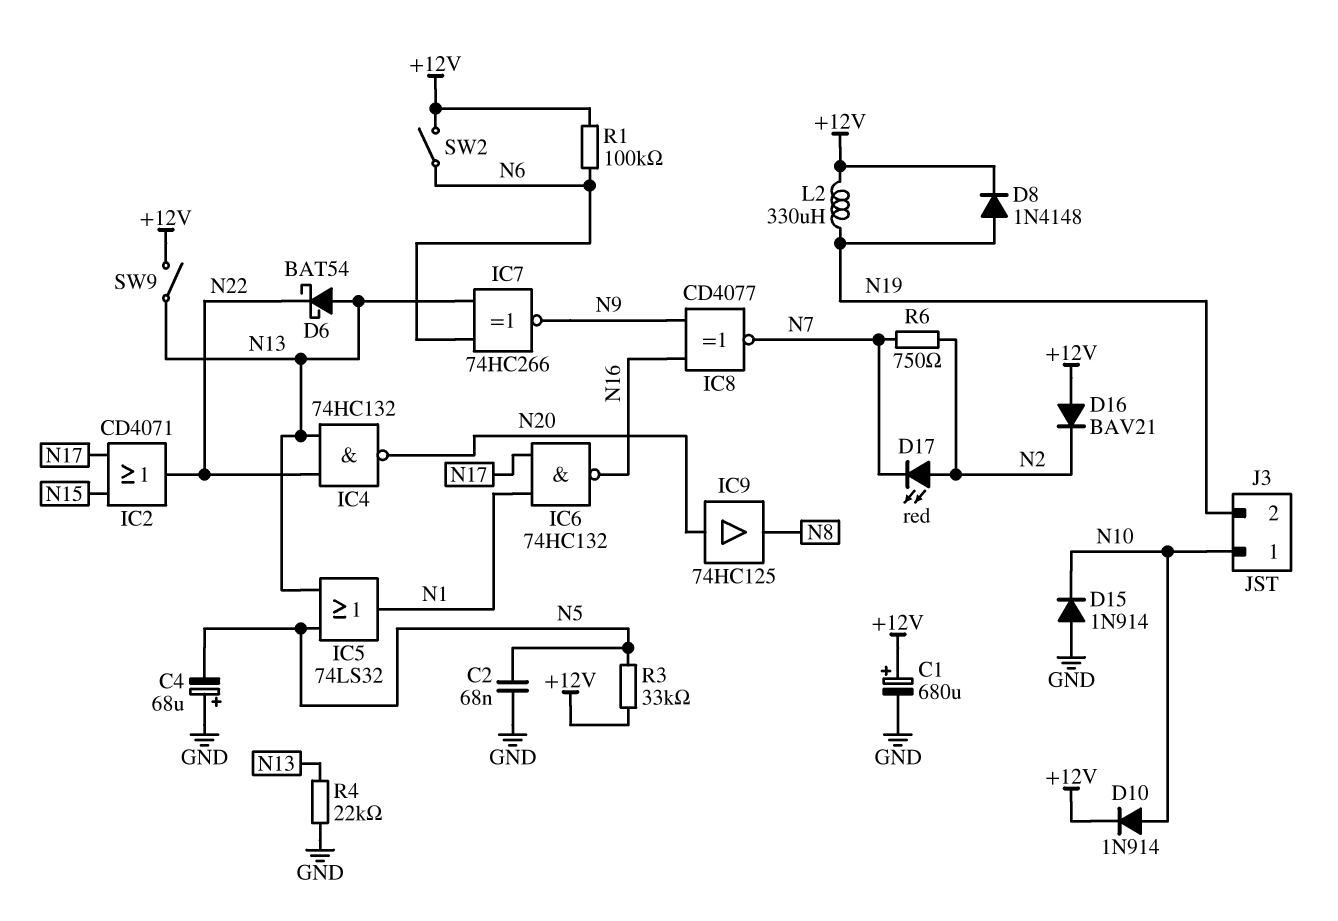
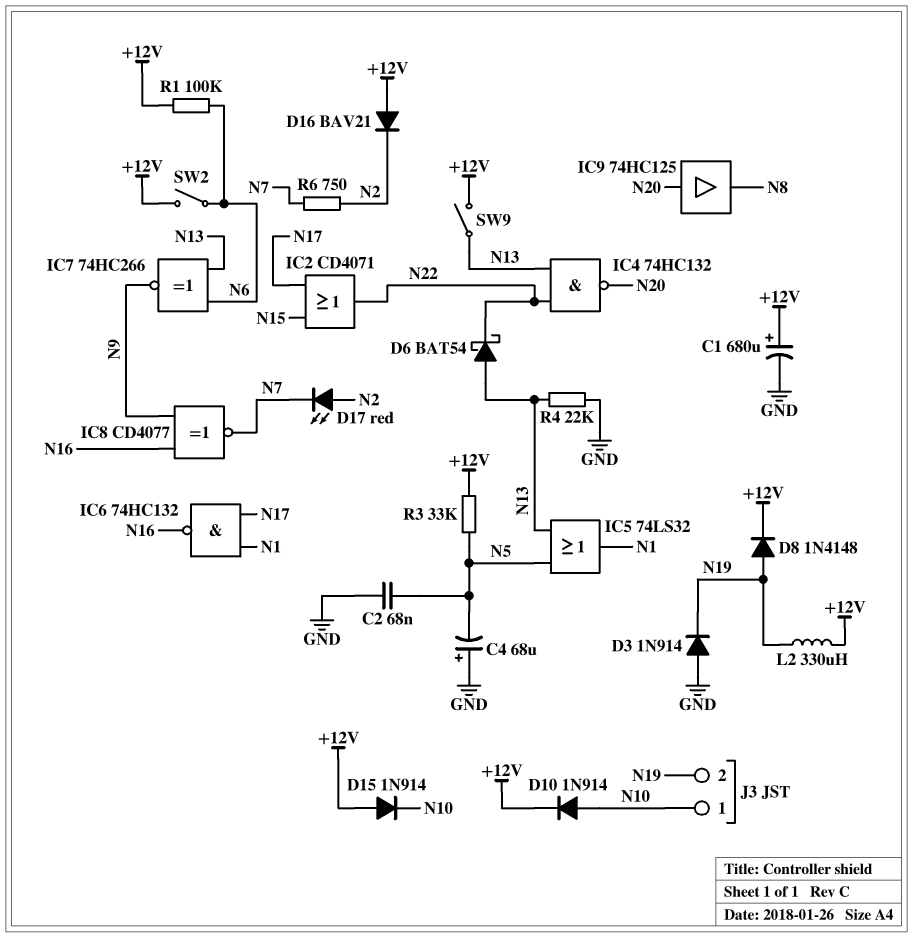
D3: none -> diode 1N914 (A GND, K N19)
D15: diode 1N914 (A GND, K N10) -> diode 1N914 (A +12V, K N10)

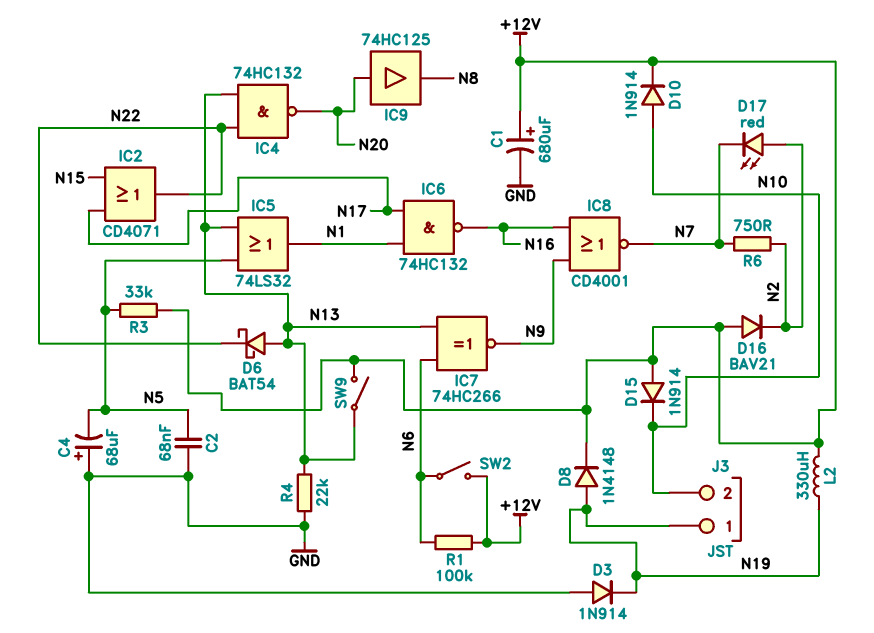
IC8: XNOR CD4077 (in N9, in N16, out N7) -> NOR CD4001 (in N9, in N16, out N7)
J3 pin 1: N10 -> N19
J3 pin 2: N19 -> N10

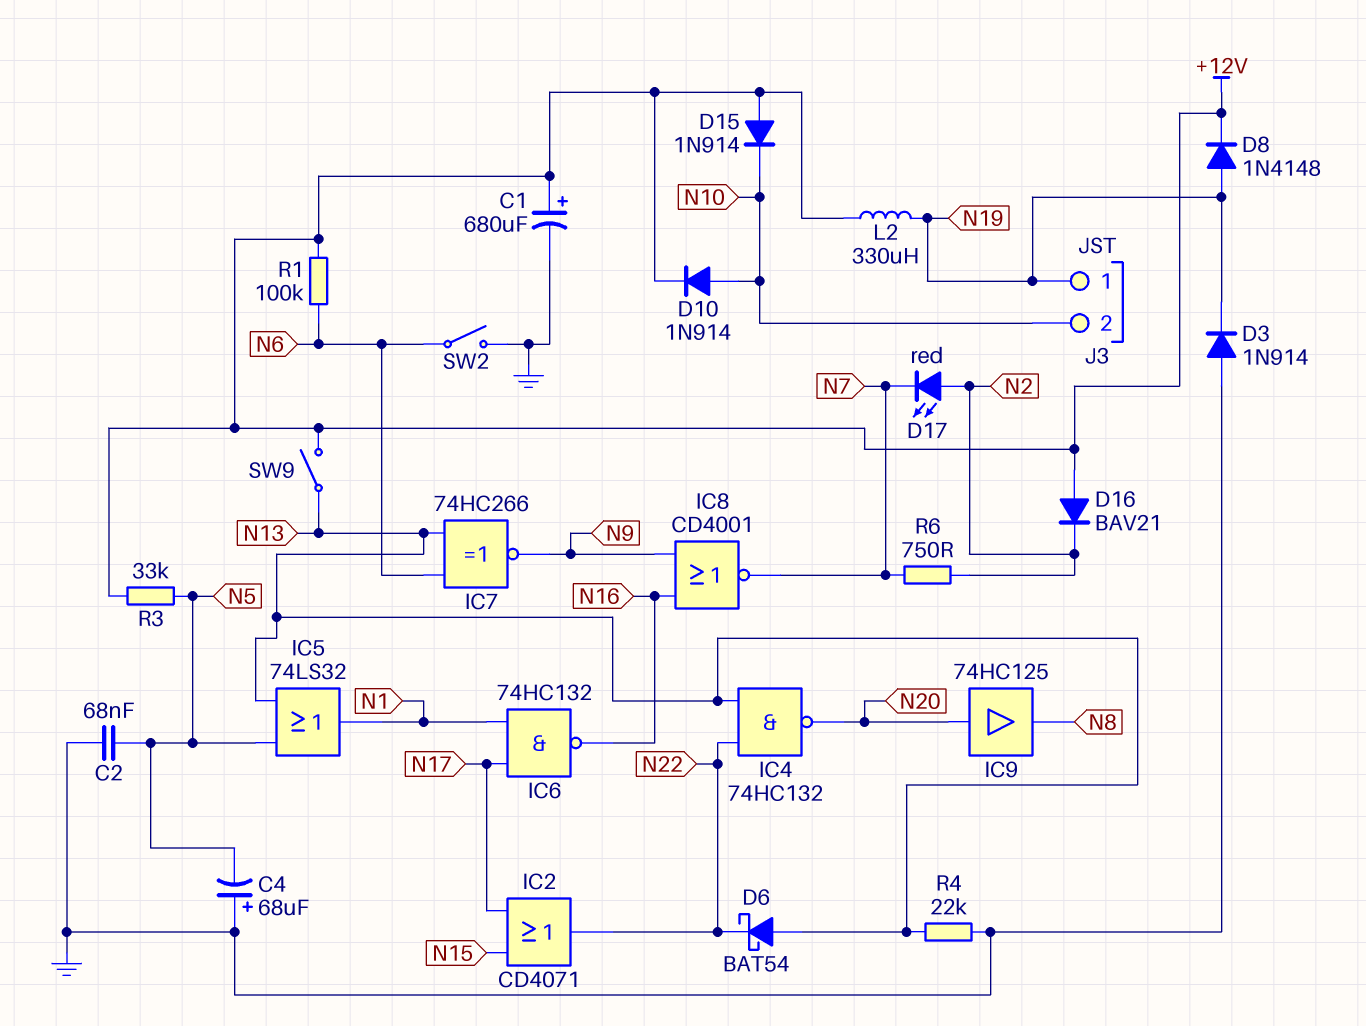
SW2: switch (+12V, N6) -> switch (GND, N6)

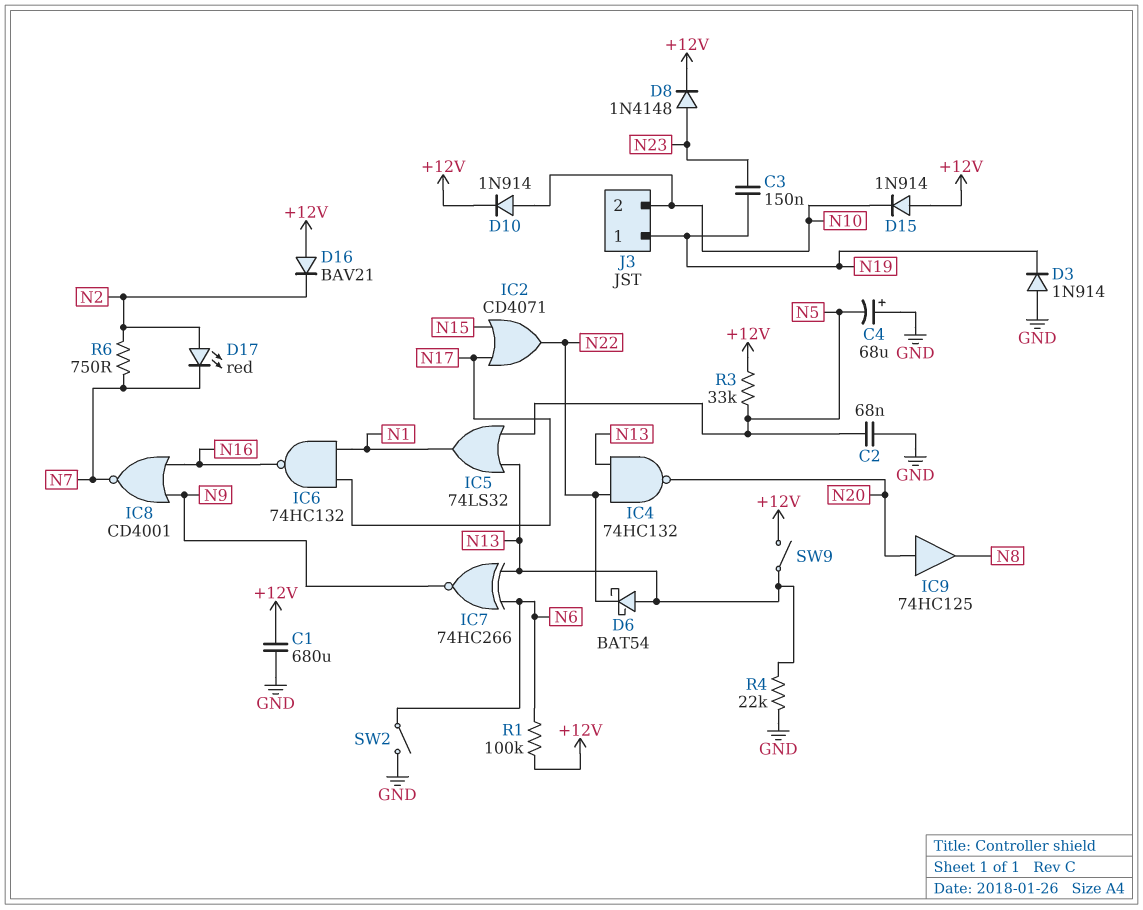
C1: 680uF (plus +12V, minus GND) -> 680uF (+12V, GND)
C3: none -> 150nF (N19, N23)
D8: diode 1N4148 (A N19, K +12V) -> diode 1N4148 (A N23, K +12V)
L2: 330uH (+12V, N19) -> none

